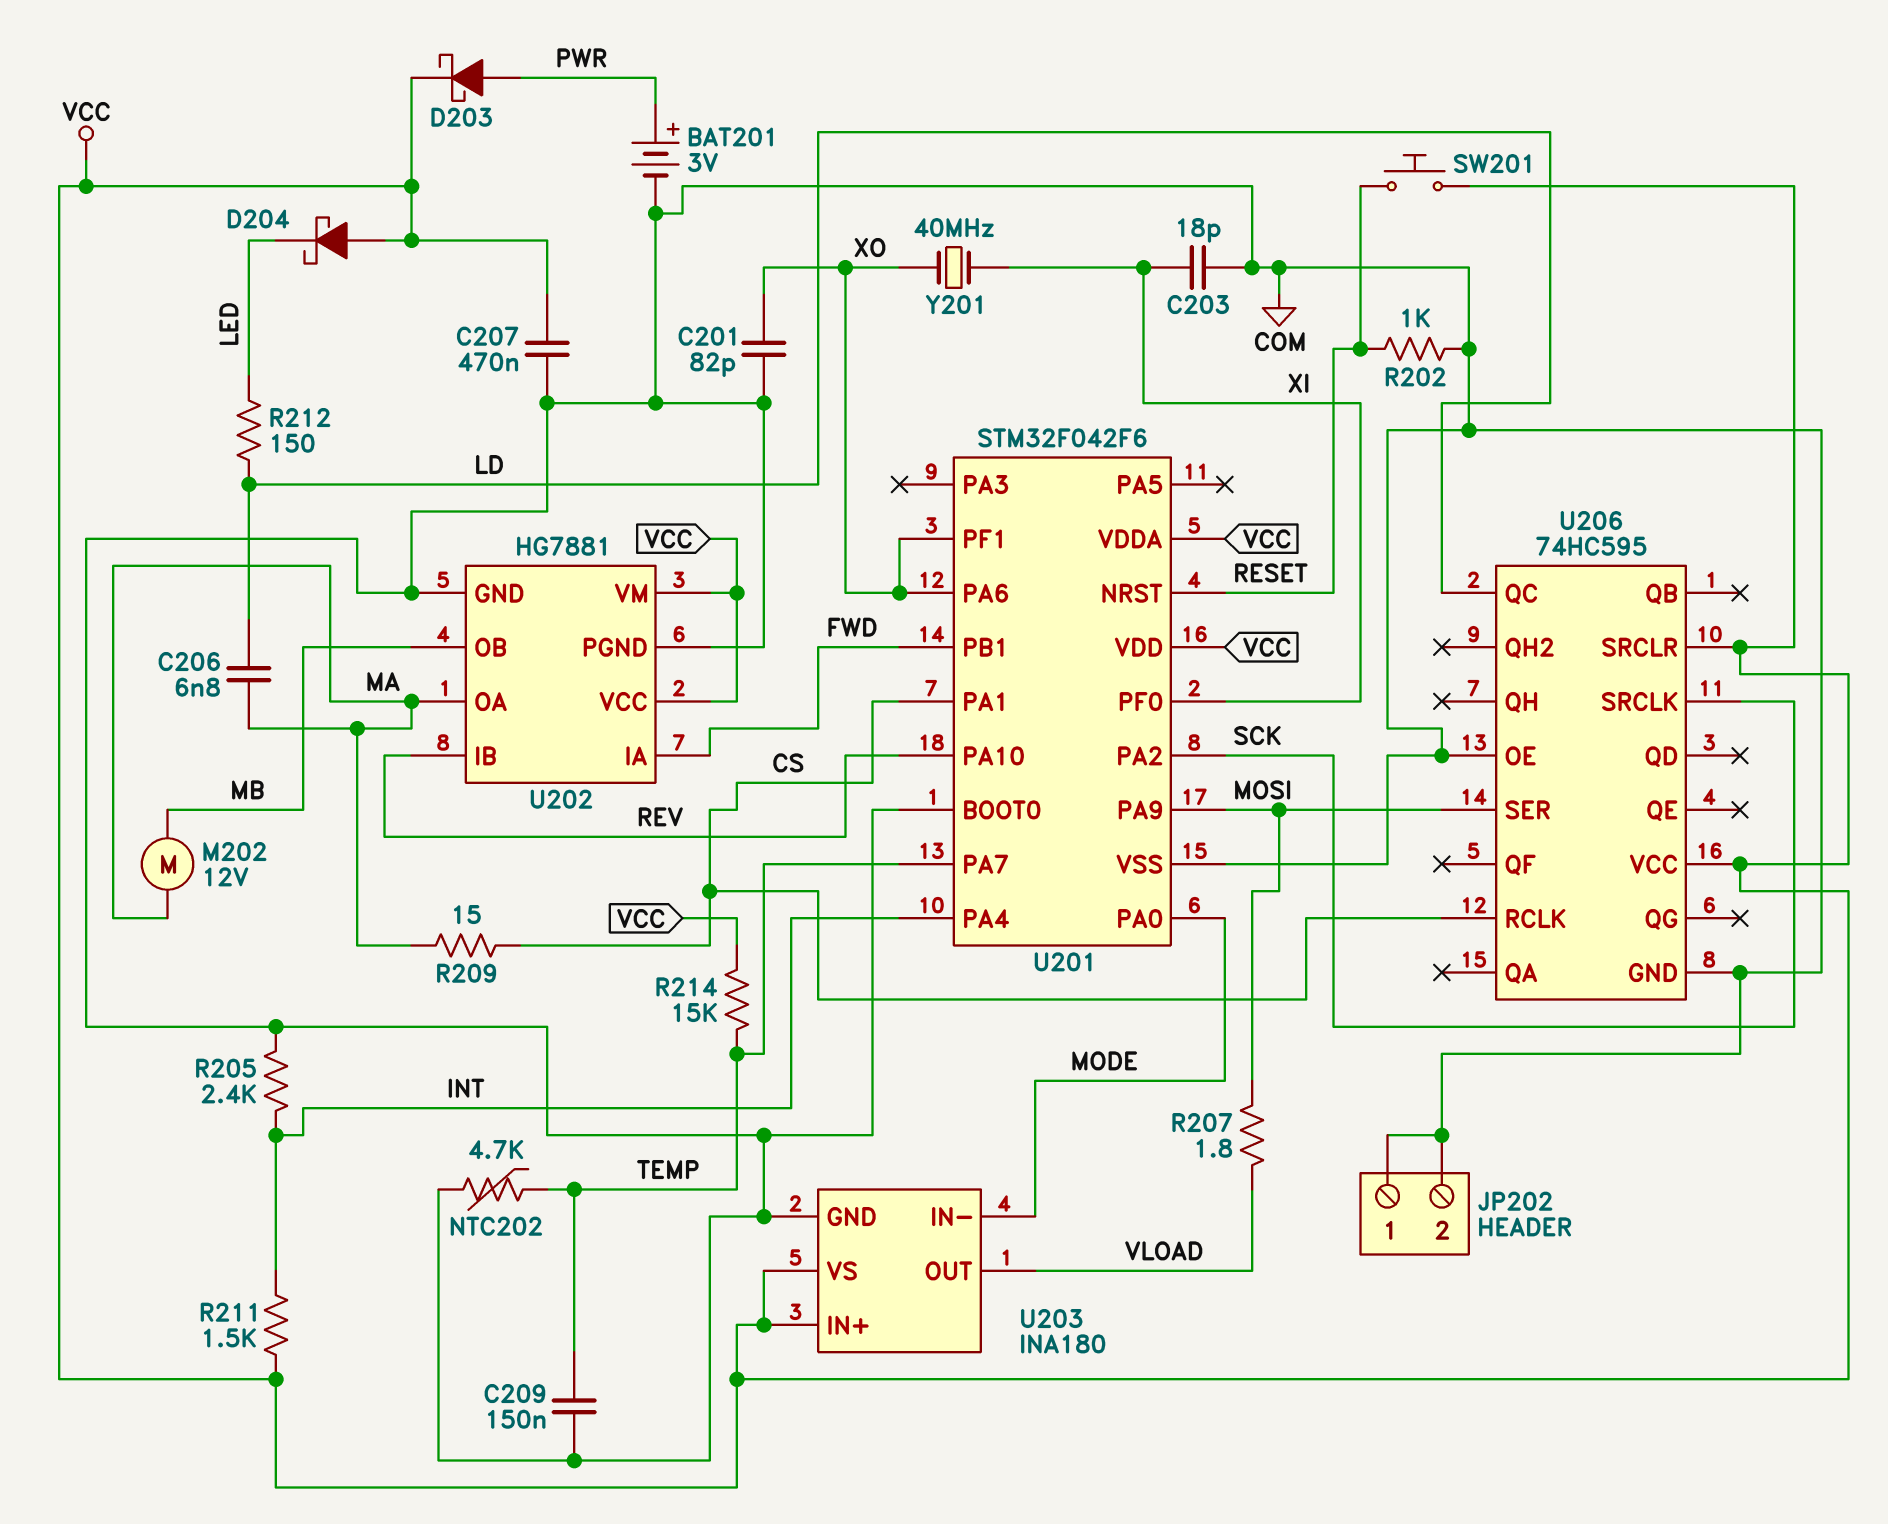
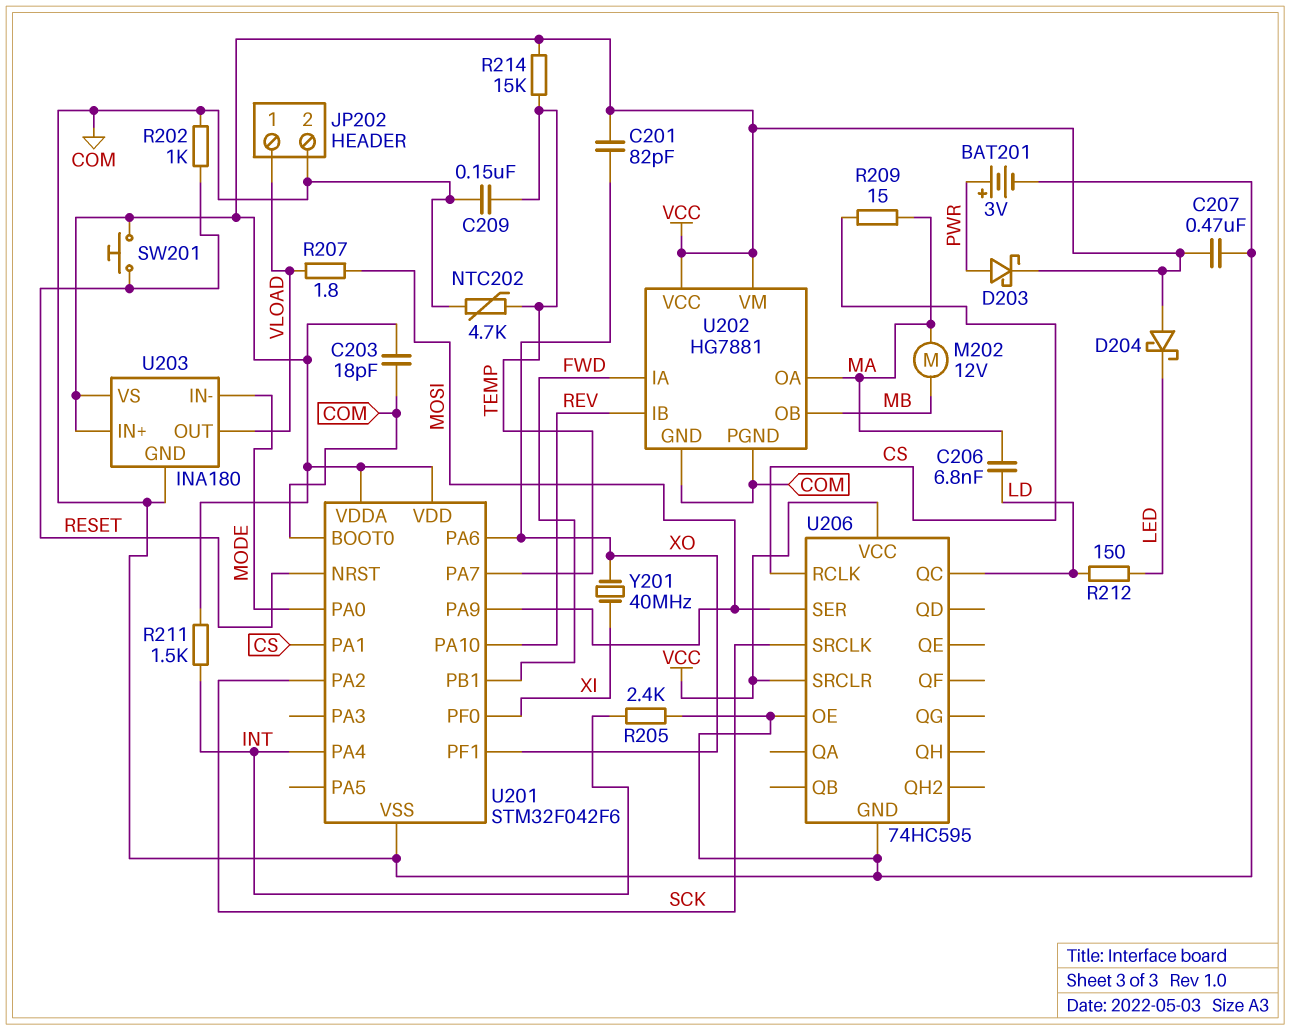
C201: 82pF (COM, XO) -> 82pF (VCC, XO)
C203: 18pF (COM, XI) -> 18pF (COM, VCC)
JP202 pin 1: COM -> VLOAD

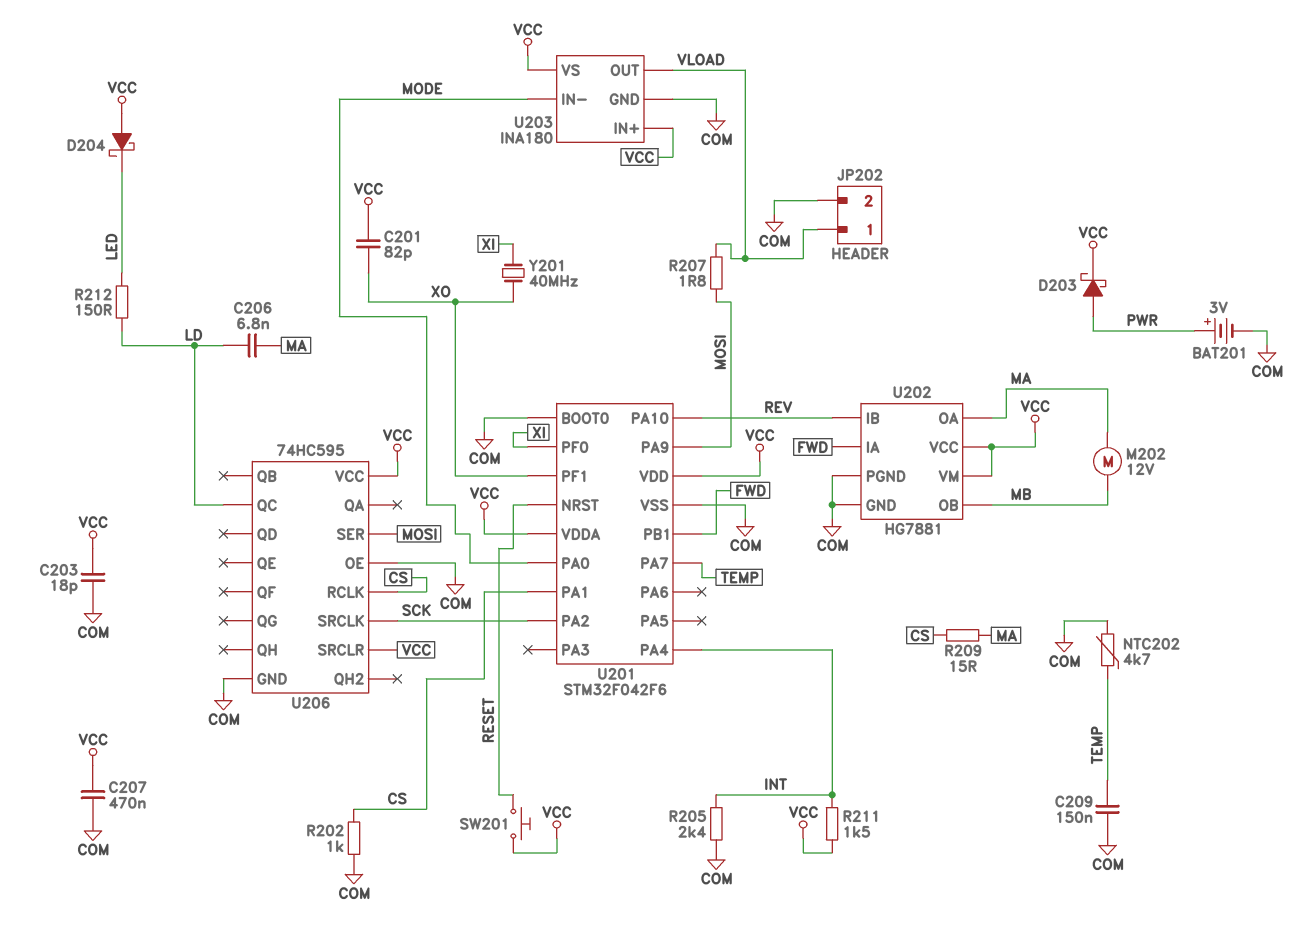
R202: 1k (COM, RESET) -> 1k (COM, CS)
R214: 15k (TEMP, VCC) -> none
U201 pin PA6: XO -> none

